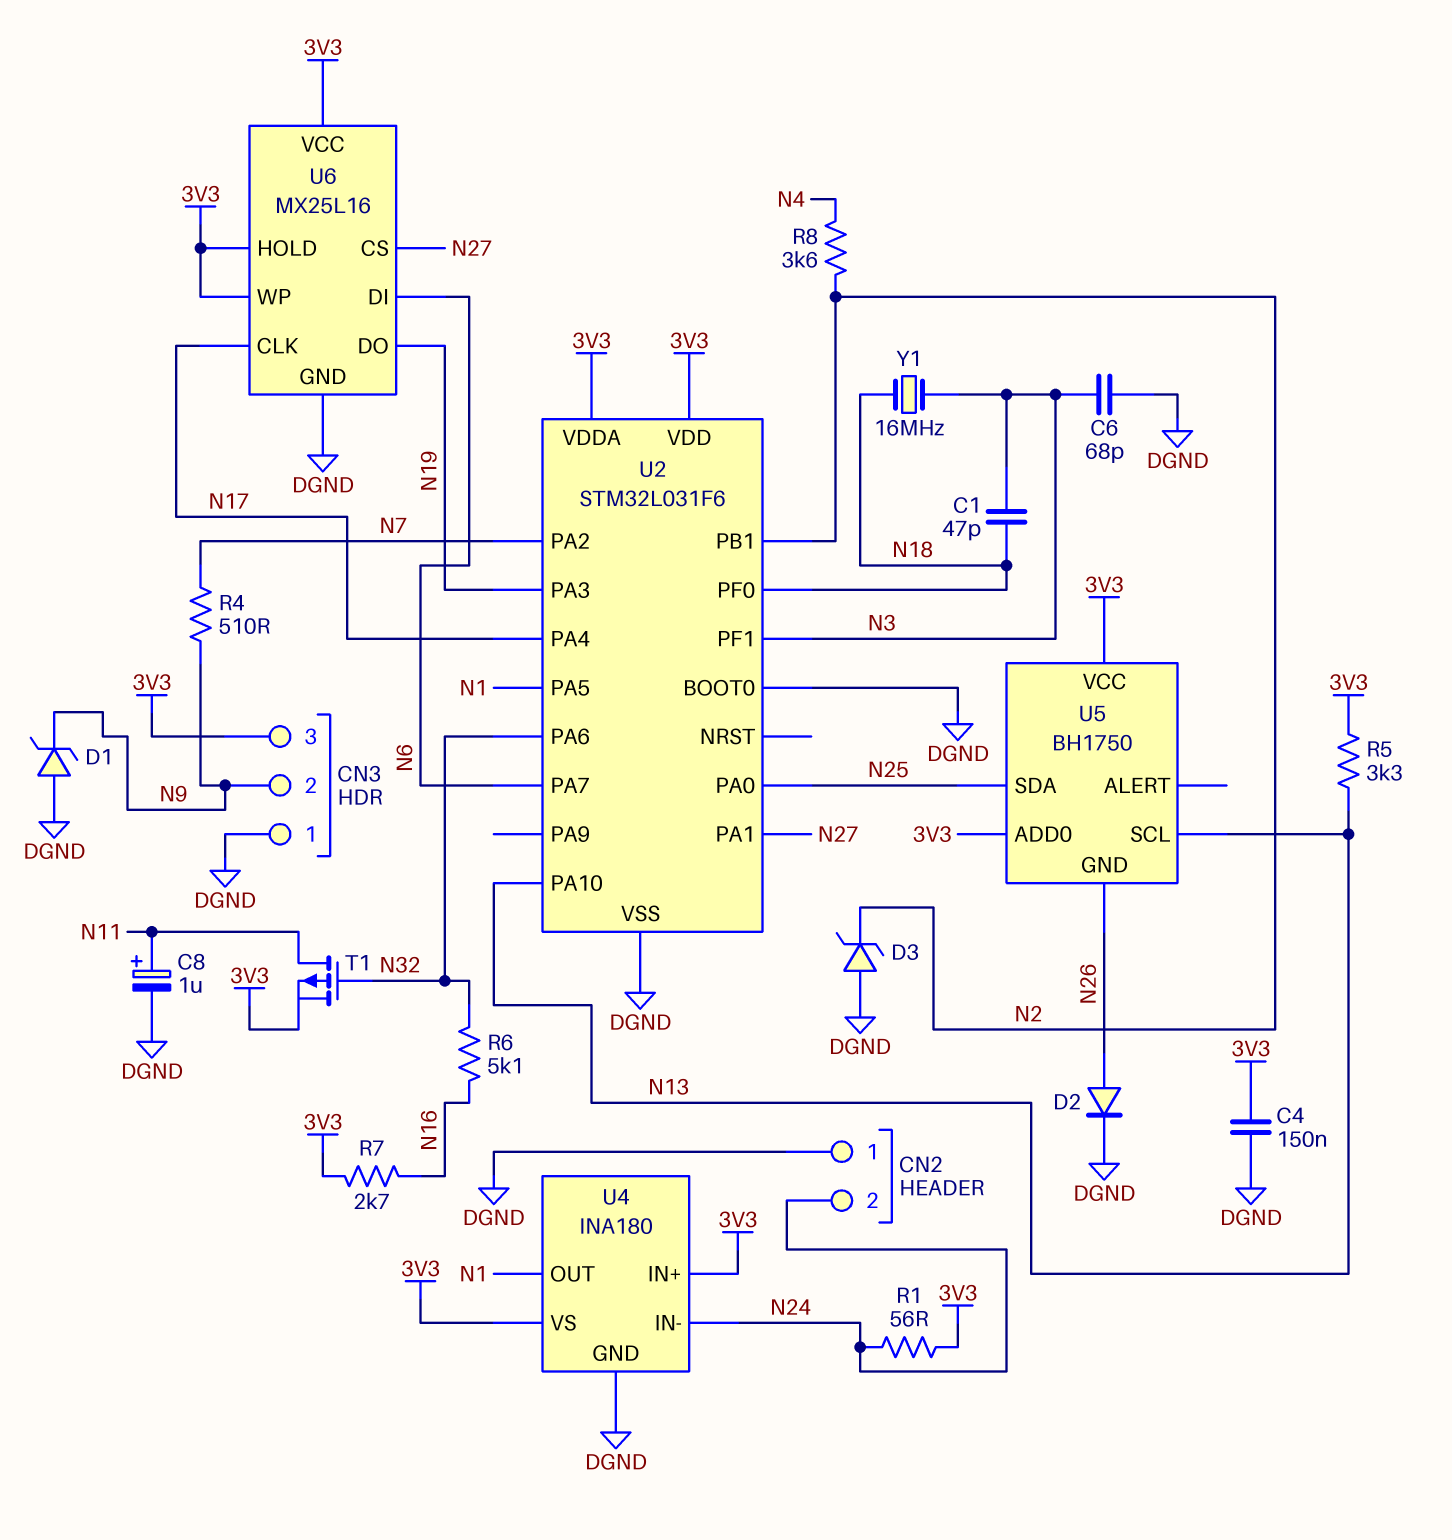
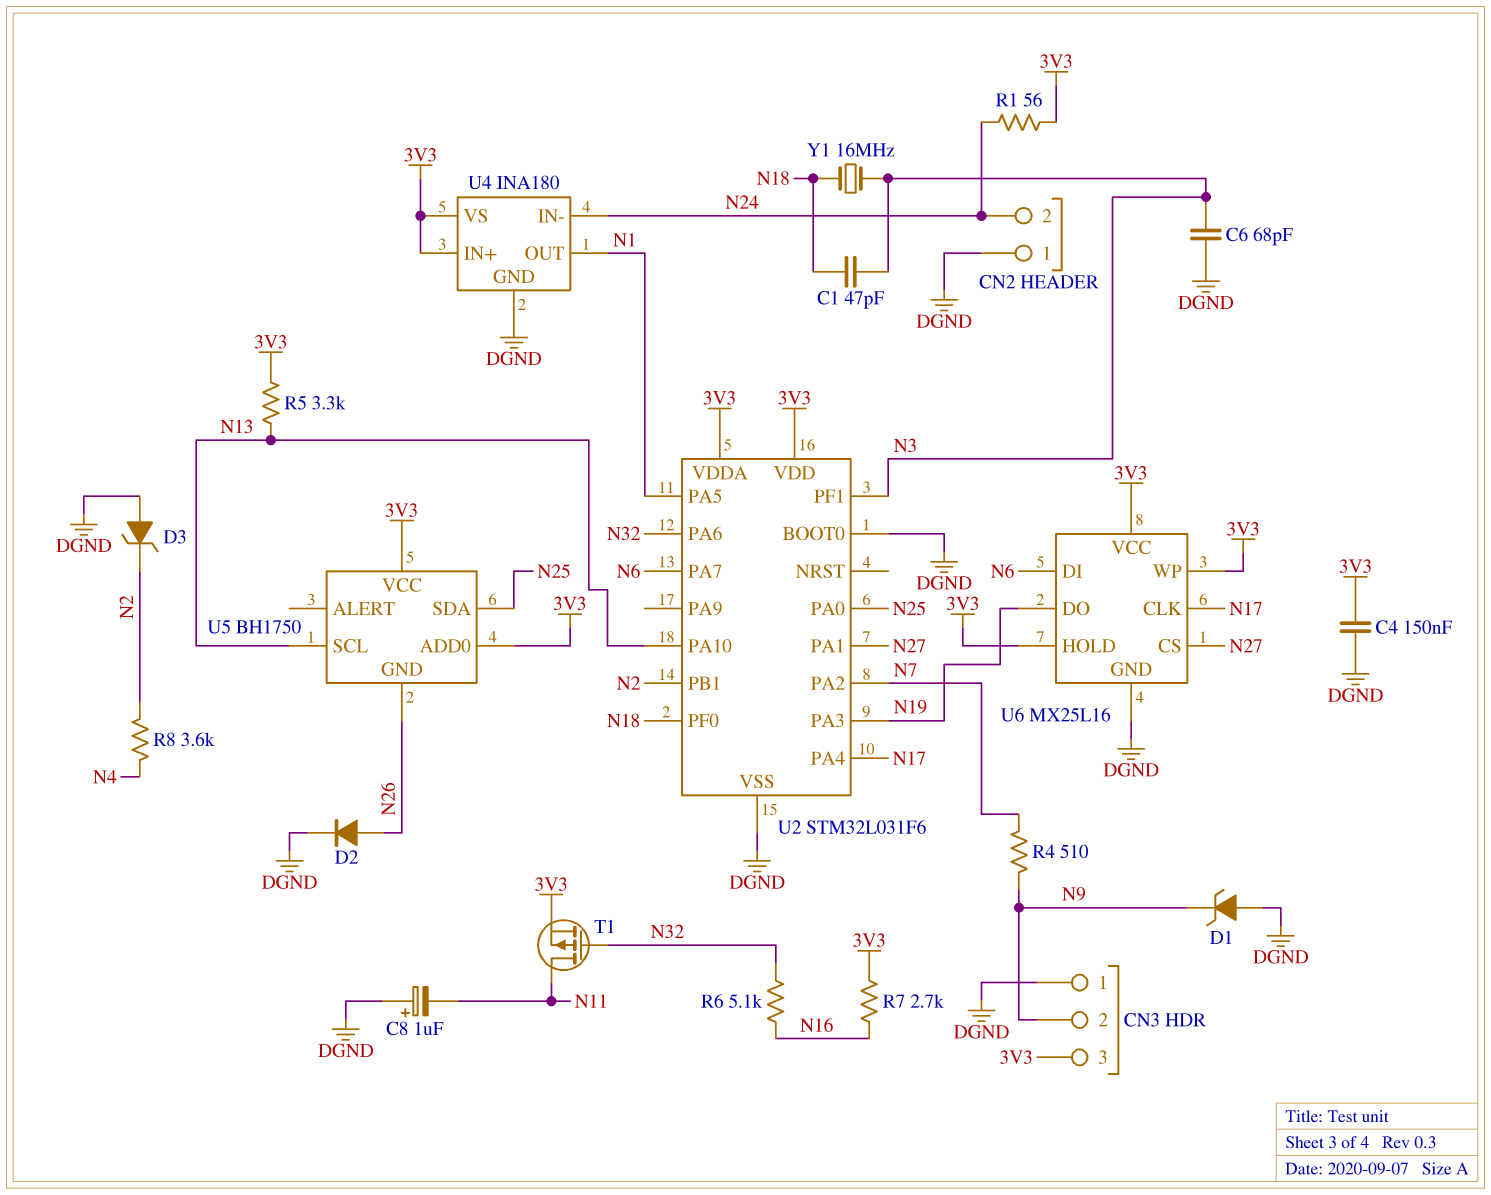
C8: 1uF (plus N11, minus DGND) -> 1uF (plus DGND, minus N11)

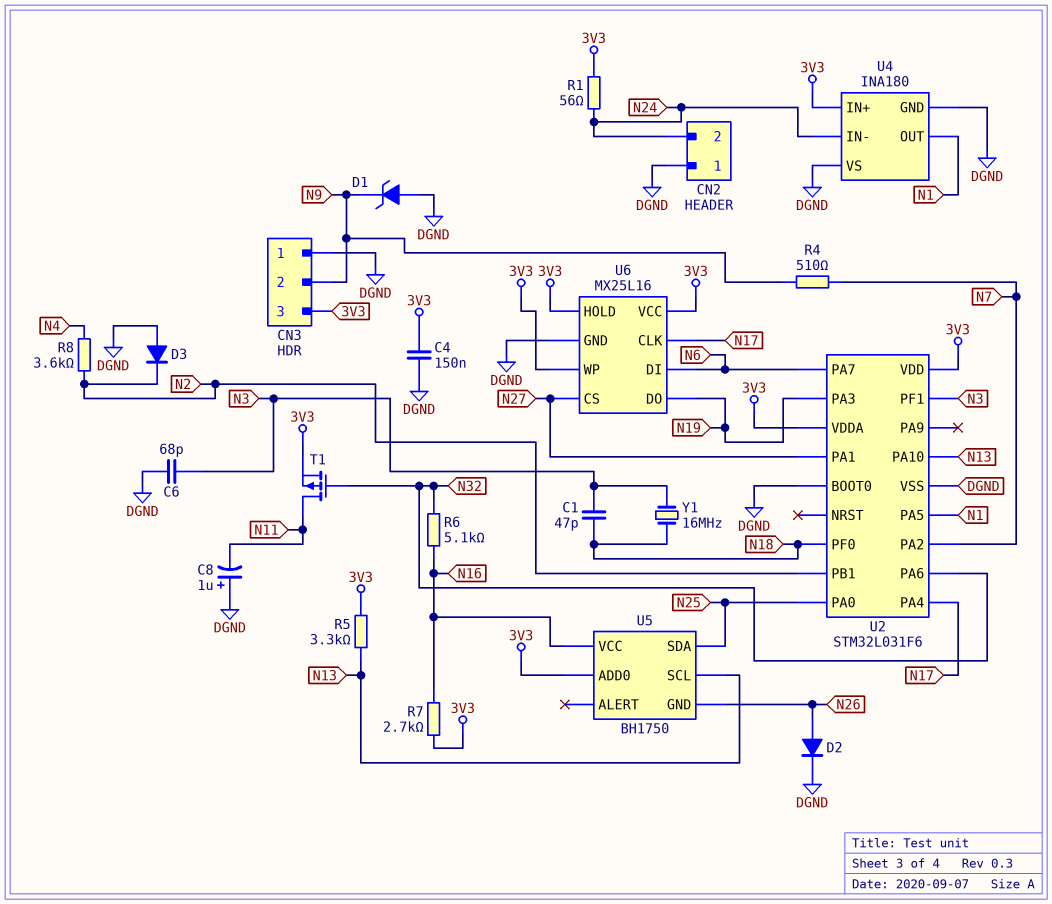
D3: zener (A DGND, K N2) -> diode (A DGND, K N2)
U4 pin VS: 3V3 -> DGND
U5 pin VCC: 3V3 -> N16

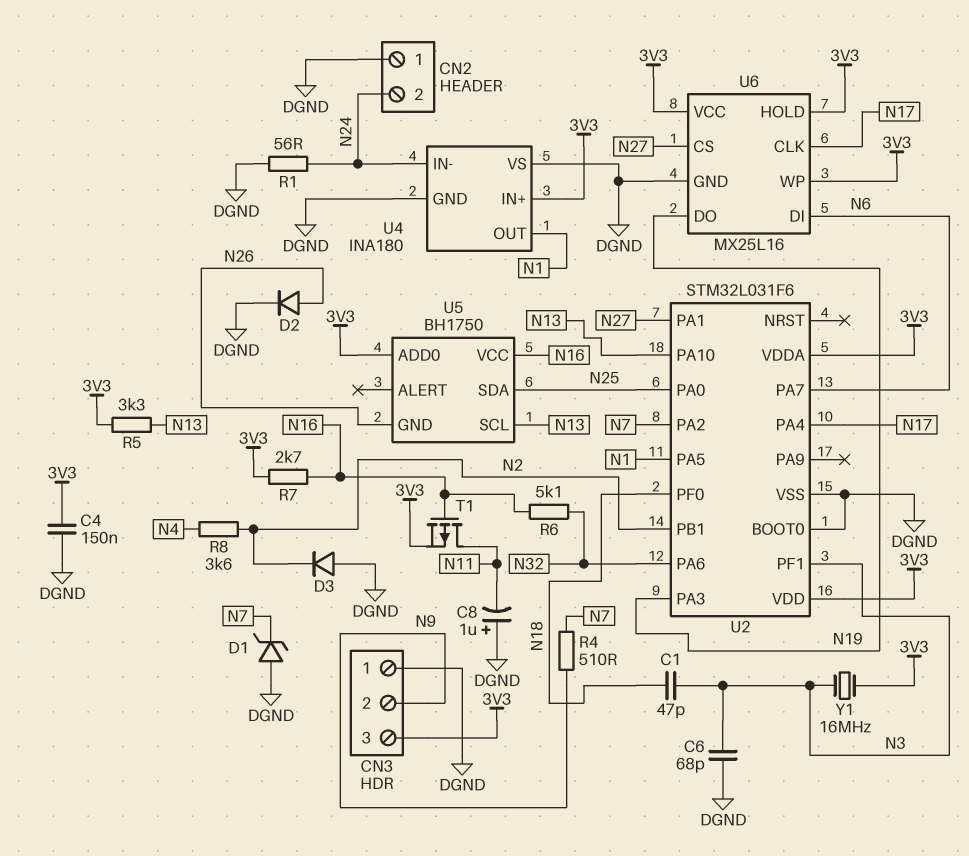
D1: zener (A DGND, K N9) -> zener (A DGND, K N7)
R1: 56 (3V3, N24) -> 56 (DGND, N24)
T1: PMOS (G N32, D N11, S 3V3) -> PMOS (G N16, D N11, S 3V3)
Y1: 16MHz (N3, N18) -> 16MHz (3V3, N3)

